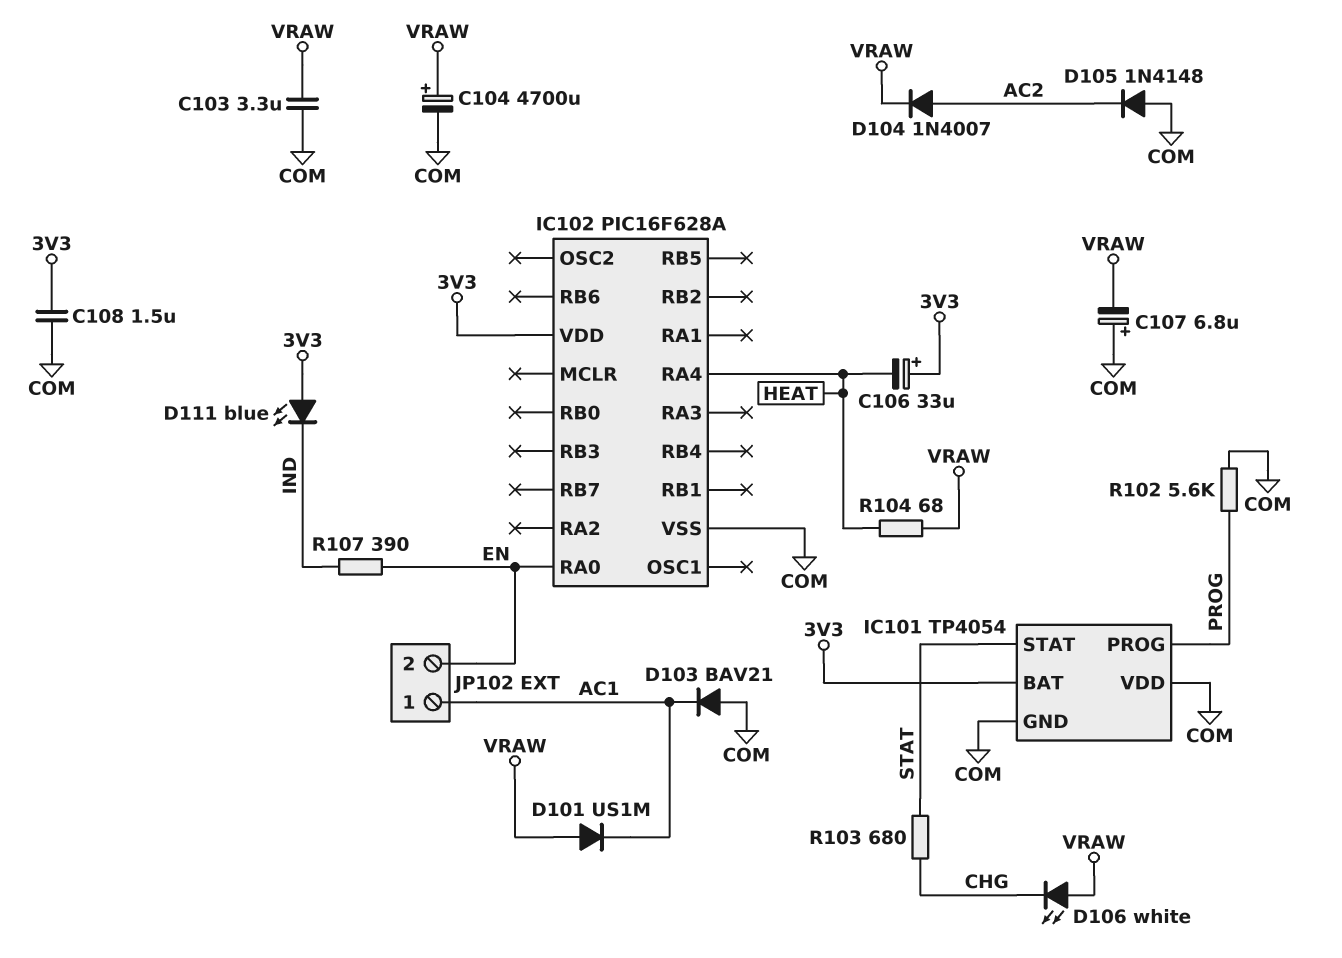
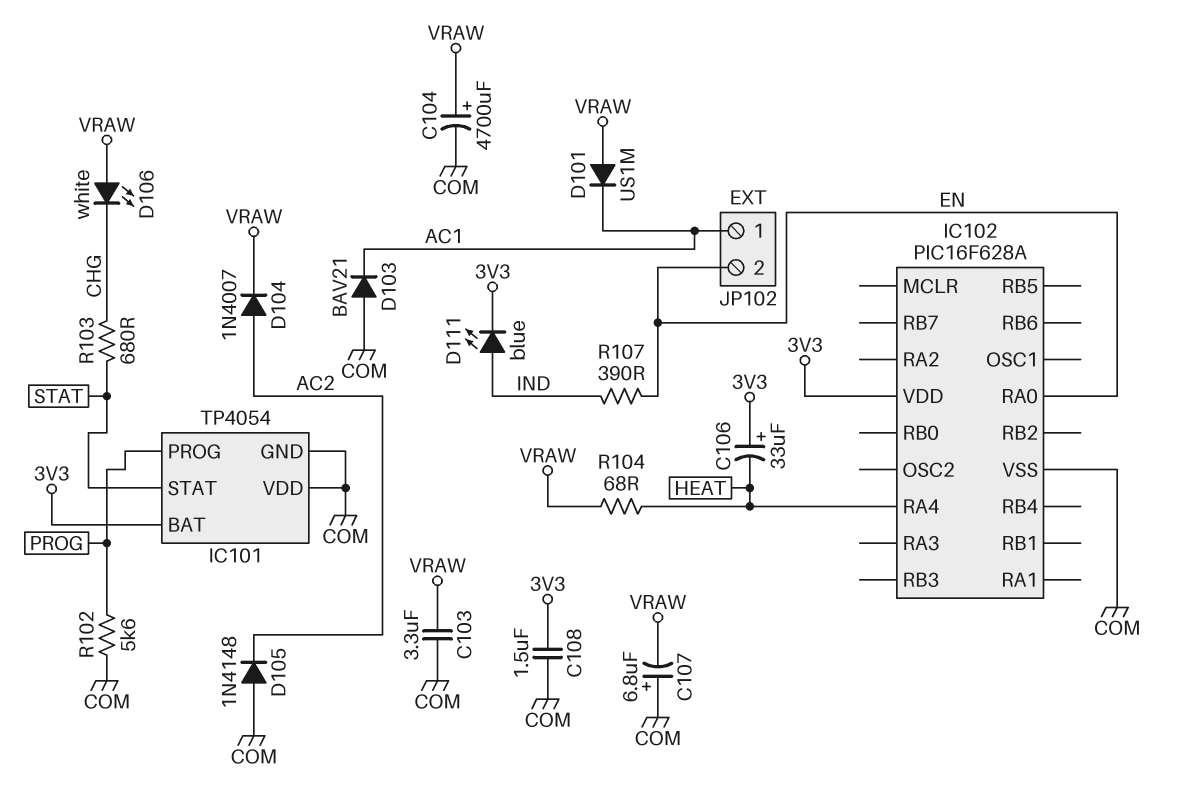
D111: LED blue (A 3V3, K IND) -> LED blue (A IND, K 3V3)

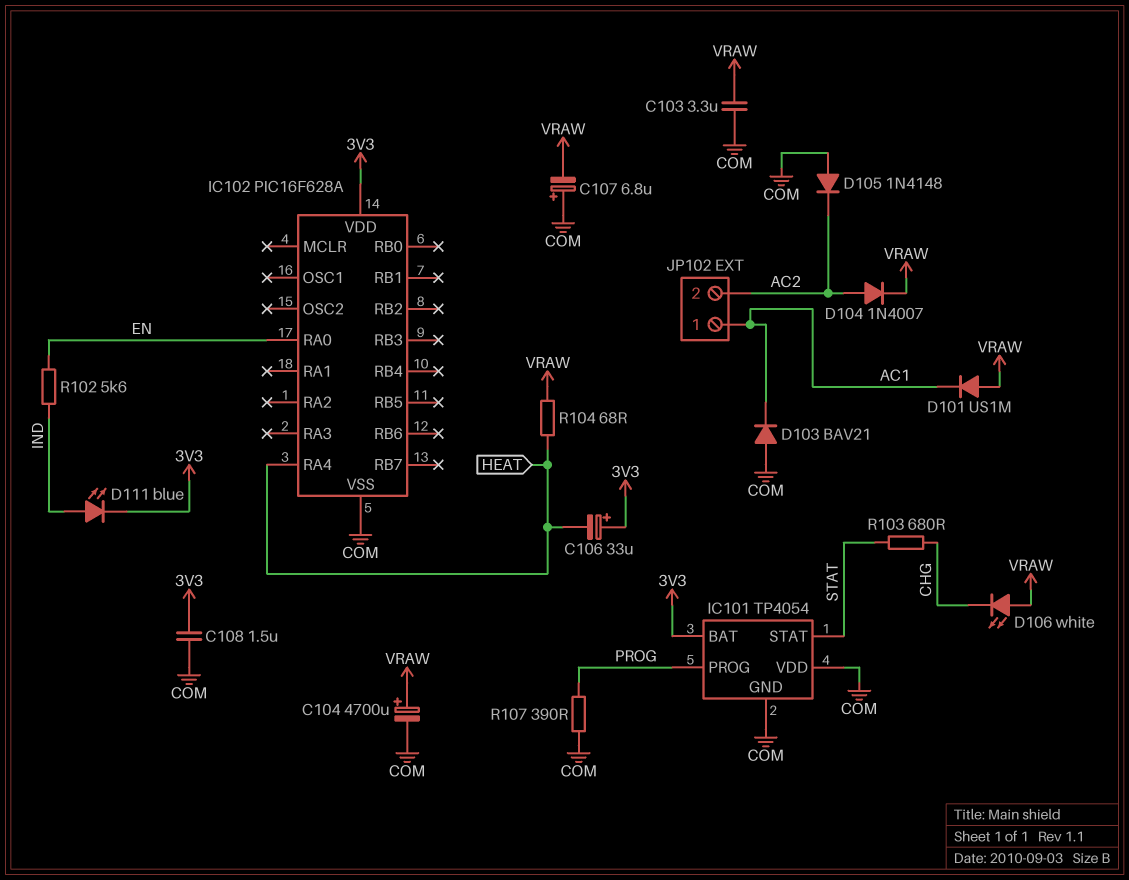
JP102 pin 2: EN -> AC2
R102: 5.6k (COM, PROG) -> 5.6k (EN, IND)
R107: 390 (EN, IND) -> 390 (COM, PROG)

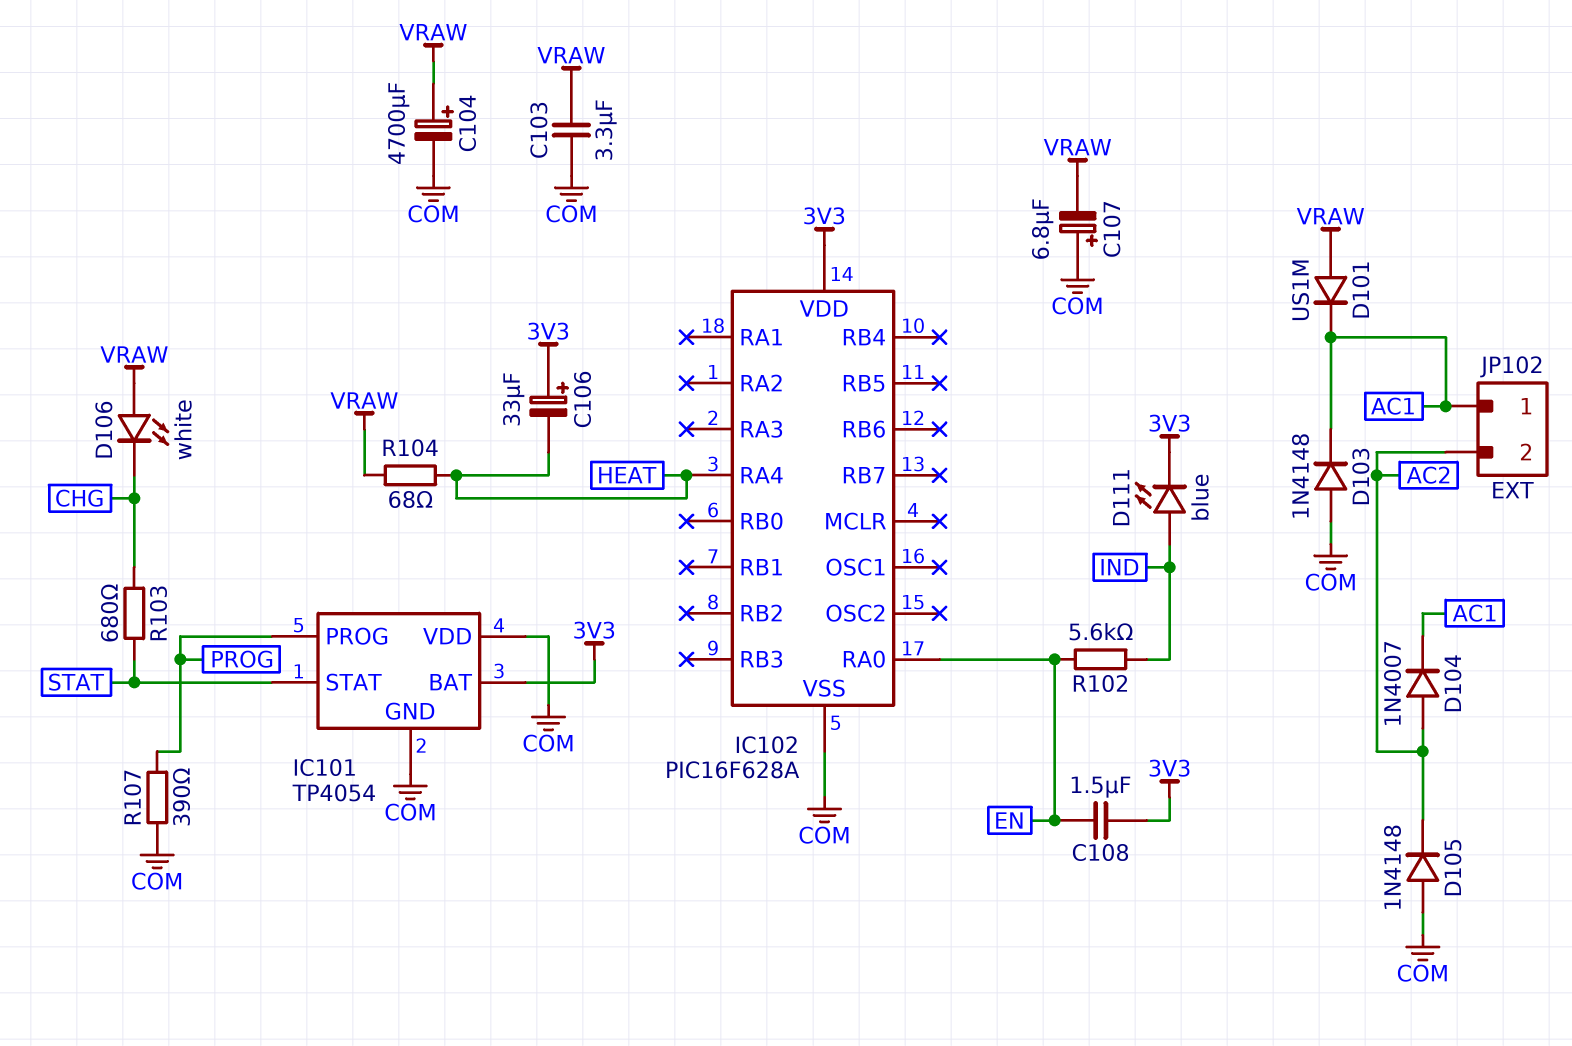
C108: 1.5uF (3V3, COM) -> 1.5uF (3V3, EN)
D103: diode BAV21 (A COM, K AC1) -> diode 1N4148 (A COM, K AC1)
D104: diode 1N4007 (A AC2, K VRAW) -> diode 1N4007 (A AC2, K AC1)

